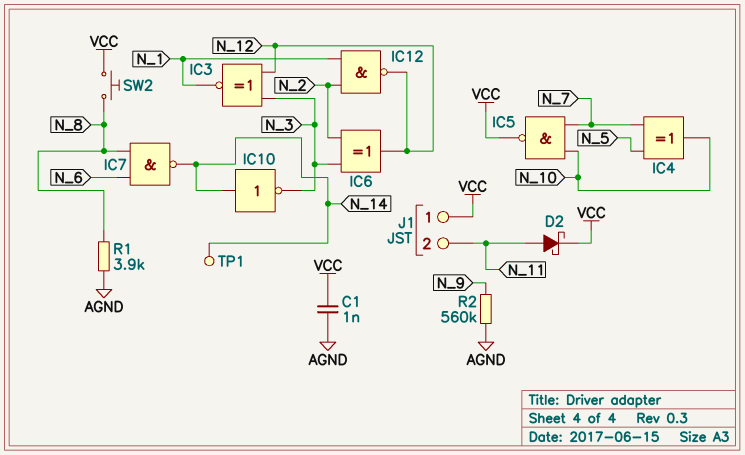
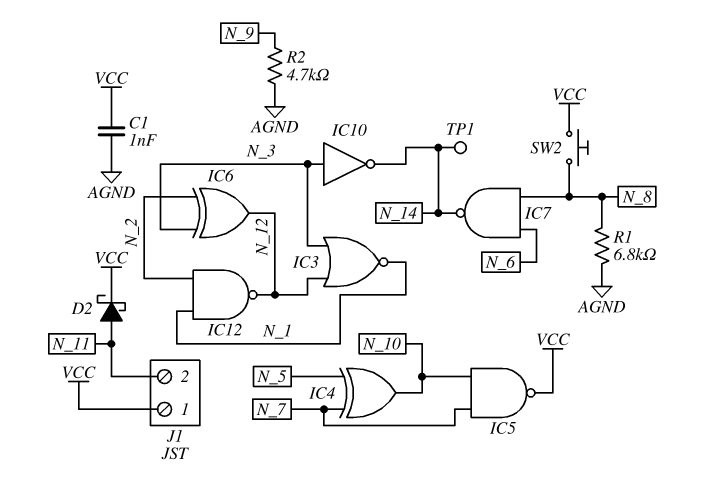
IC3: XNOR (in N_3, in N_12, out N_1) -> NOR (in N_3, in N_12, out N_1)
IC10: NOT (in N_14, out N_3) -> NOT (in N_3, out N_14)
R1: 3.9k (AGND, N_8) -> 6.8k (AGND, N_8)
R2: 560k (AGND, N_9) -> 4.7k (AGND, N_9)

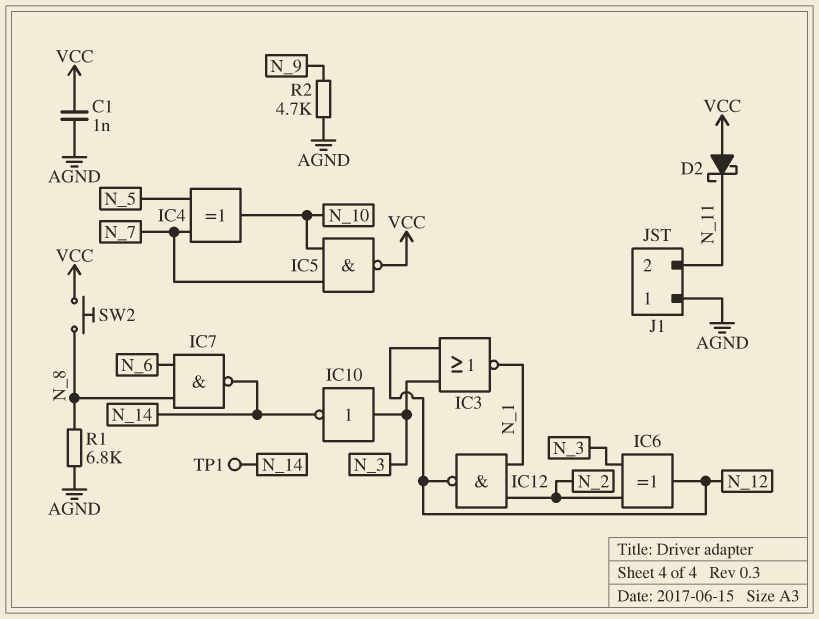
D2: schottky (A N_11, K VCC) -> schottky (A VCC, K N_11)
J1 pin 1: VCC -> AGND

